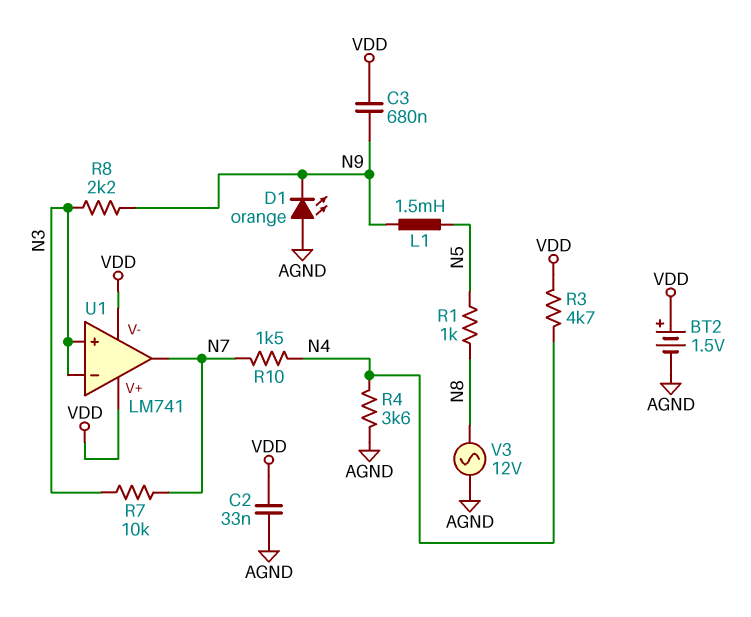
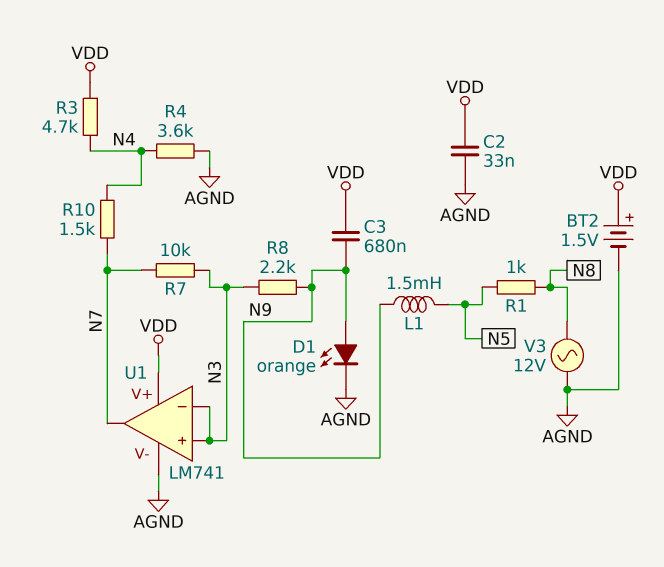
D1: LED orange (A AGND, K N9) -> LED orange (A N9, K AGND)
U1 pin V-: VDD -> AGND

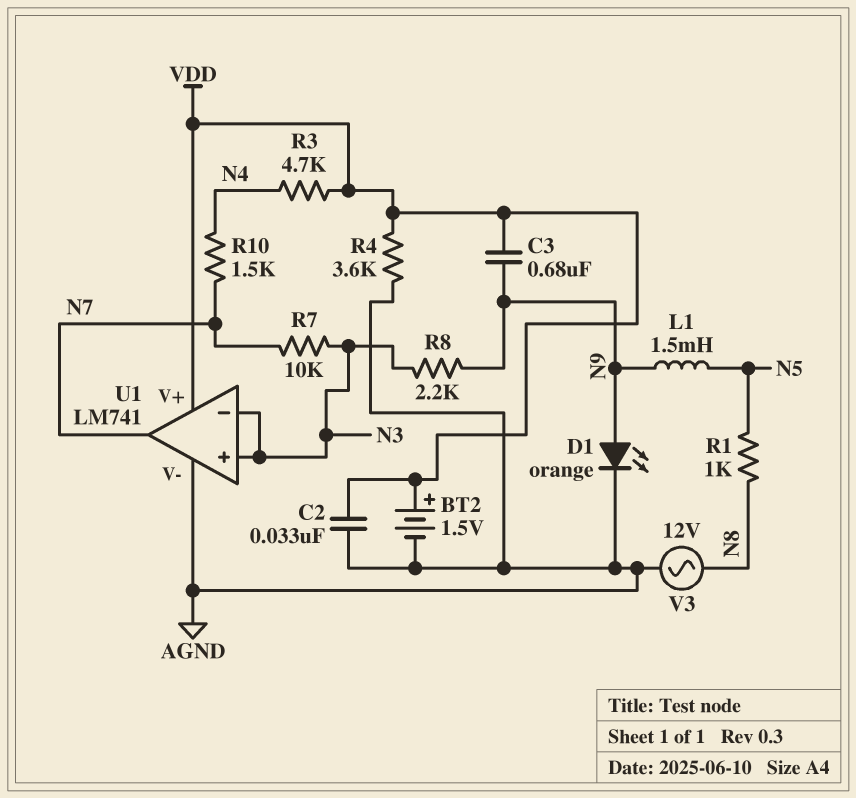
R4: 3.6k (AGND, N4) -> 3.6k (AGND, VDD)

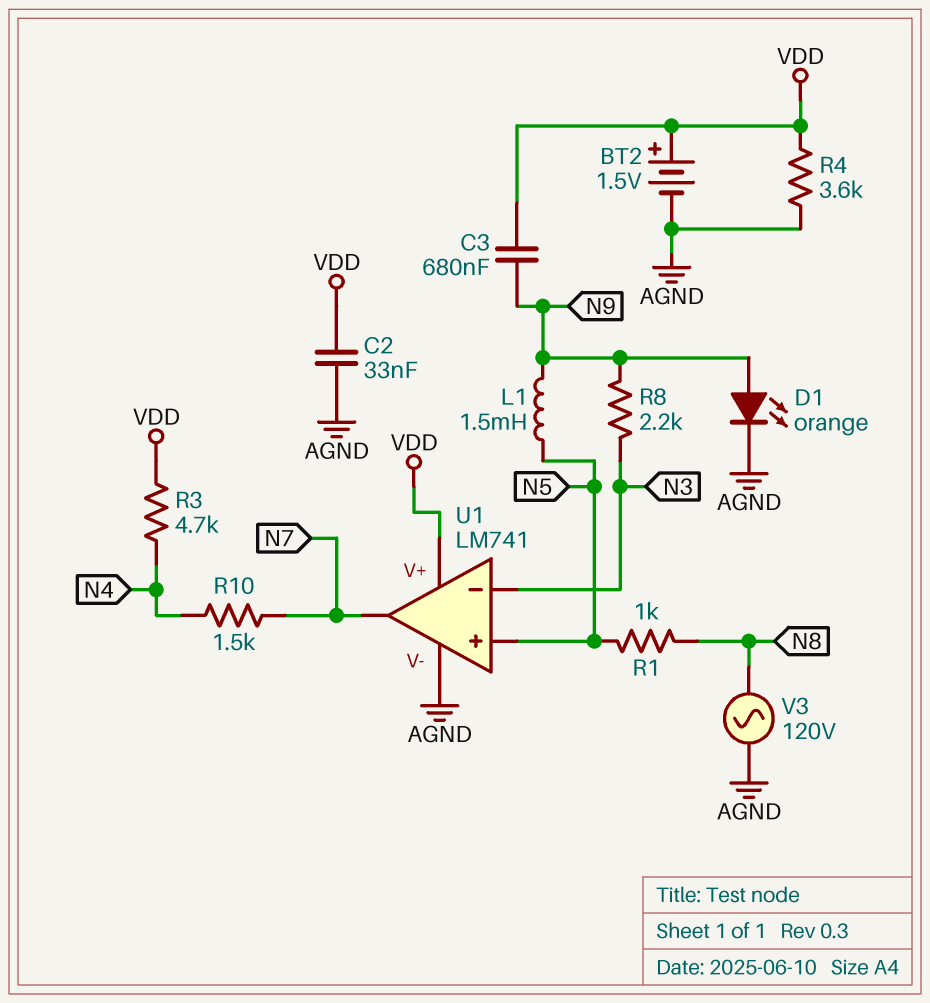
R7: 10k (N3, N7) -> none
U1 pin in+: N3 -> N5
V3: AC 12V (AGND, N8) -> AC 120V (AGND, N8)

